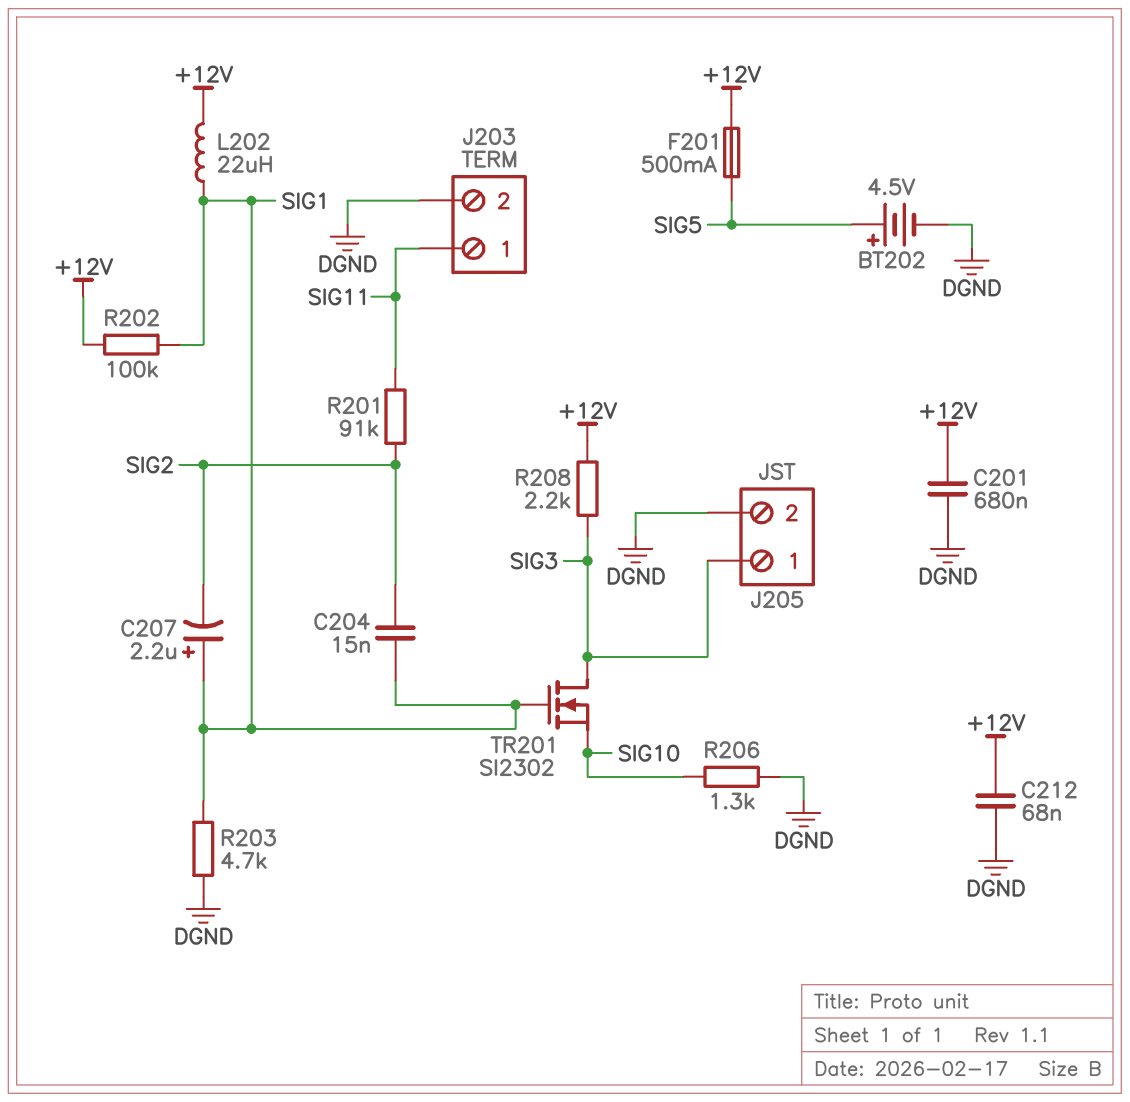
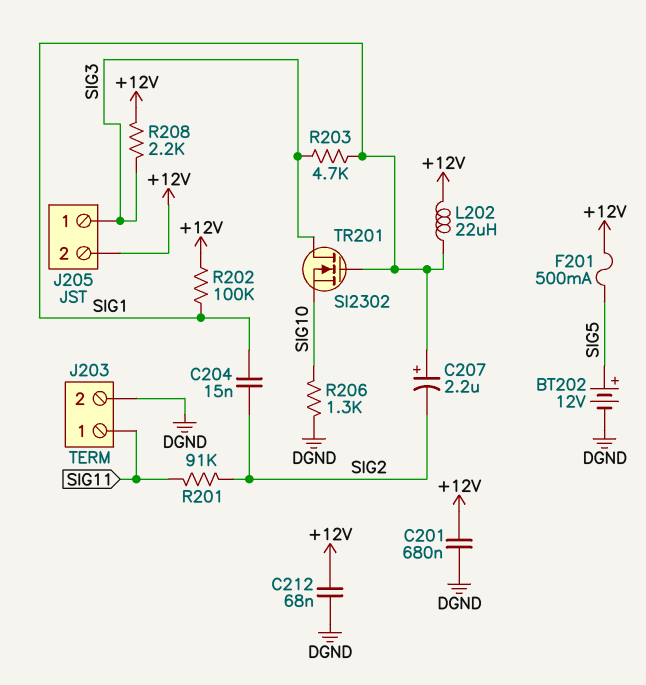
BT202: 4.5V (plus SIG5, minus DGND) -> 12V (plus SIG5, minus DGND)
J205 pin 2: DGND -> +12V
R203: 4.7k (DGND, SIG1) -> 4.7k (SIG1, SIG3)

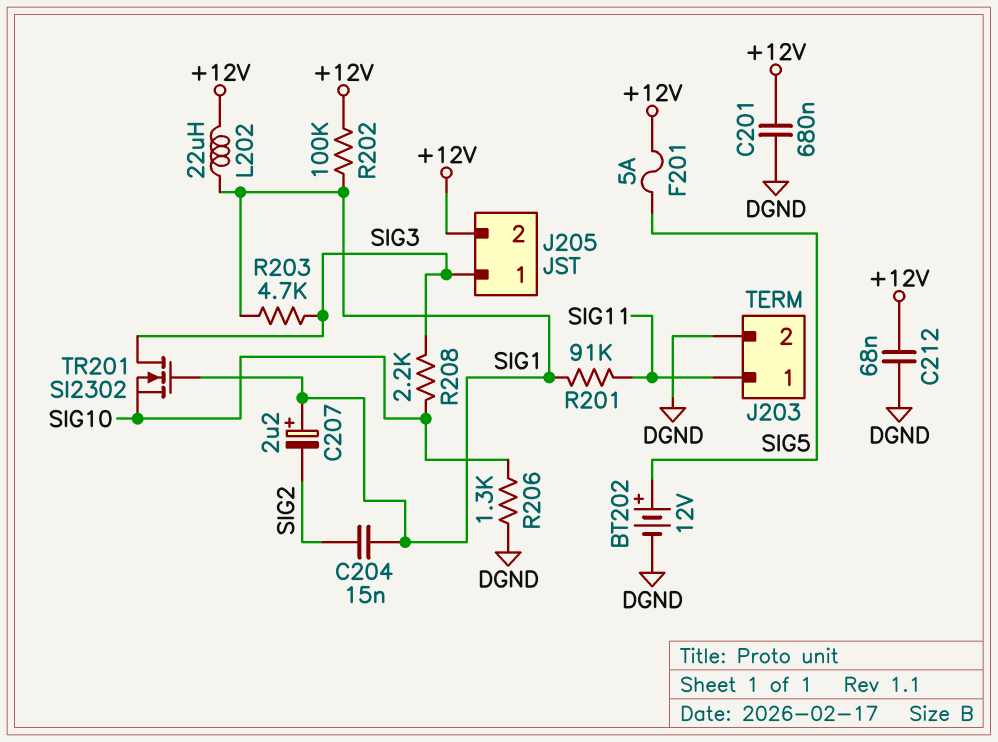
F201: 500mA (+12V, SIG5) -> 5A (+12V, SIG5)
R201: 91k (SIG2, SIG11) -> 91k (SIG1, SIG11)
R208: 2.2k (+12V, SIG3) -> 2.2k (SIG3, SIG10)

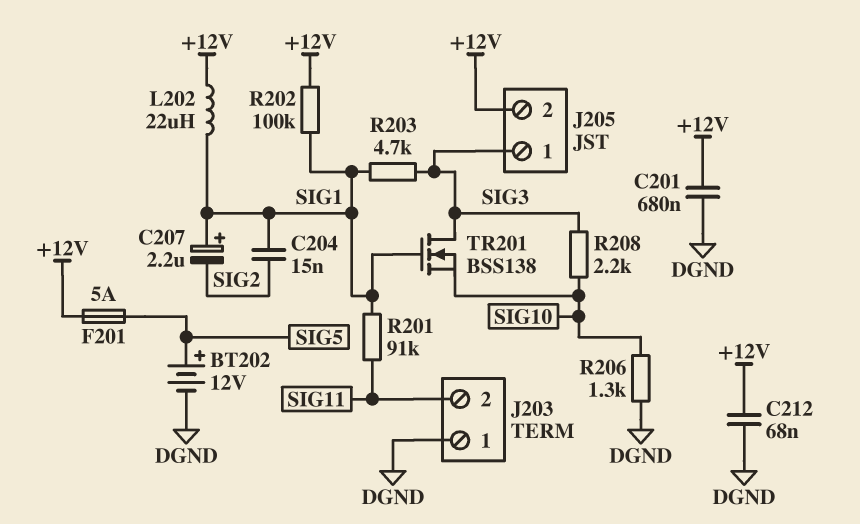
J203 pin 1: SIG11 -> DGND
J203 pin 2: DGND -> SIG11
TR201: NMOS SI2302 (G SIG1, D SIG3, S SIG10) -> NMOS BSS138 (G SIG1, D SIG3, S SIG10)

